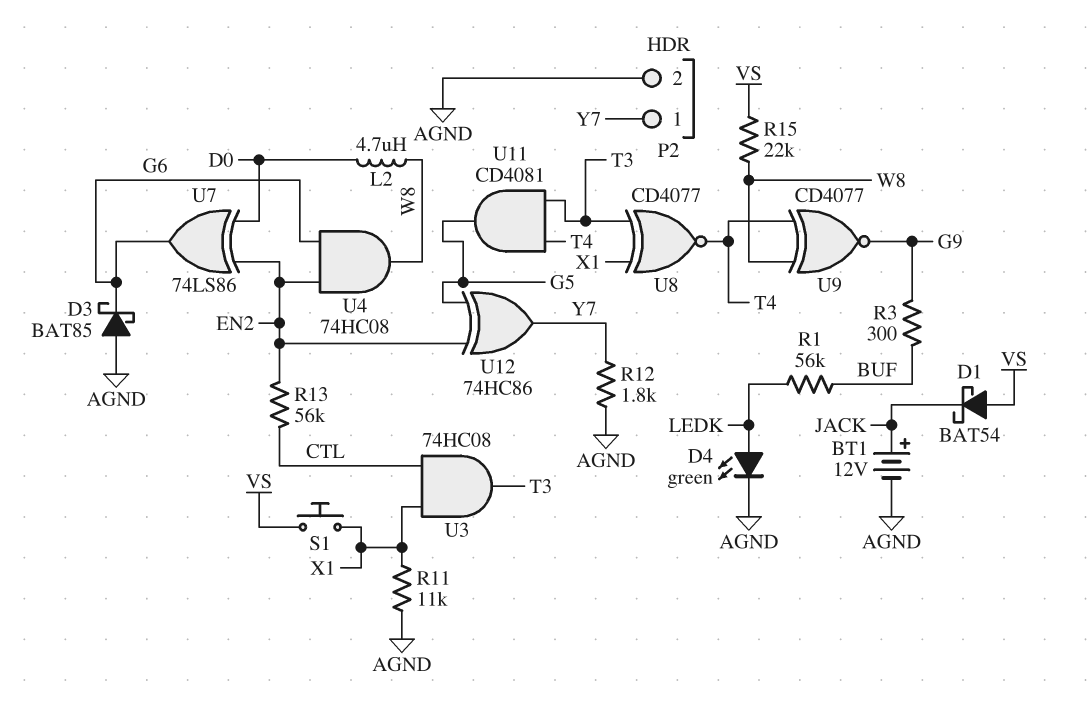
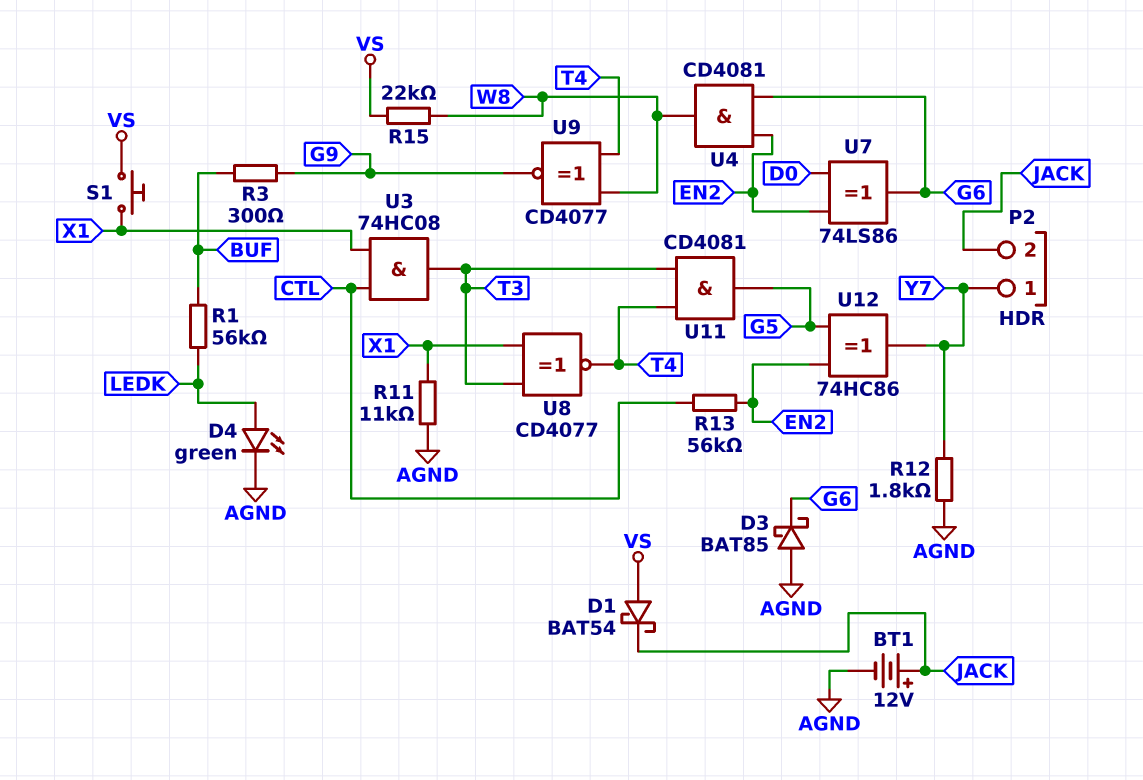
L2: 4.7uH (D0, W8) -> none
P2 pin 2: AGND -> JACK
U4: AND 74HC08 (in EN2, in G6, out W8) -> AND CD4081 (in EN2, in G6, out W8)

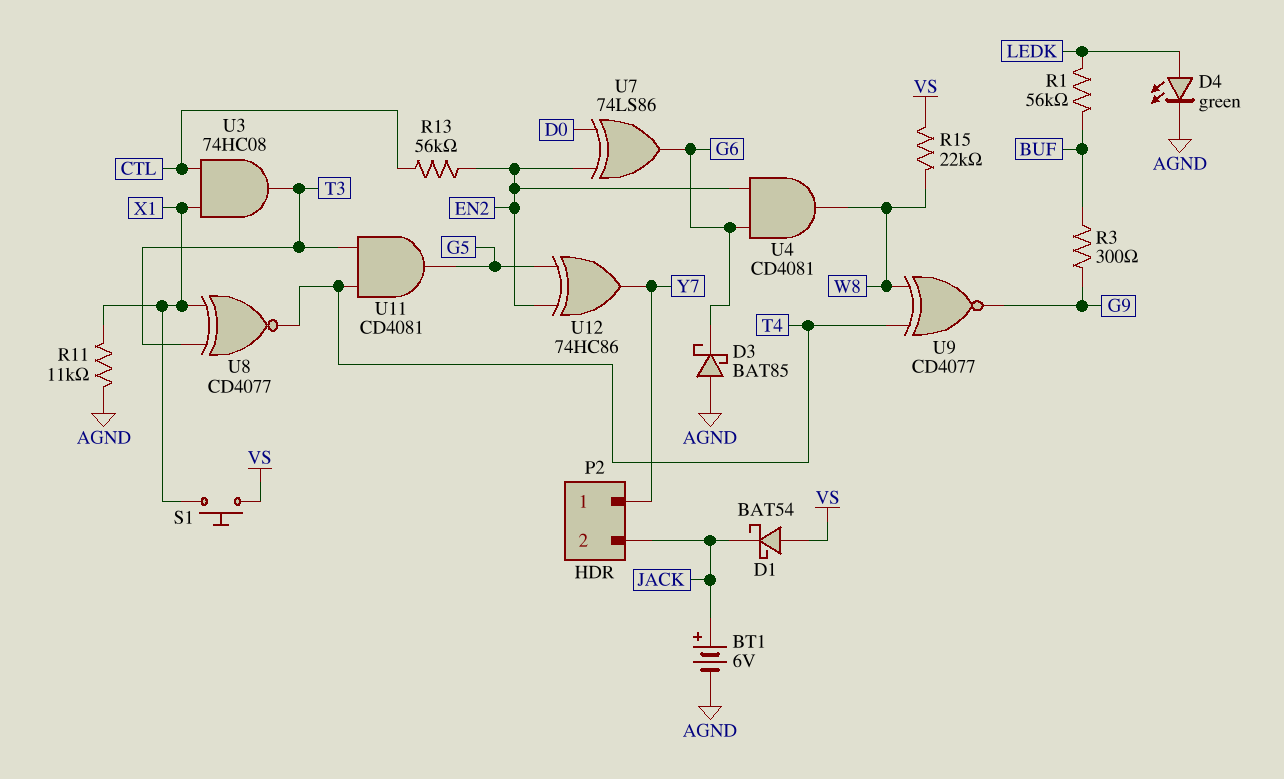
BT1: 12V (plus JACK, minus AGND) -> 6V (plus JACK, minus AGND)
R12: 1.8k (AGND, Y7) -> none

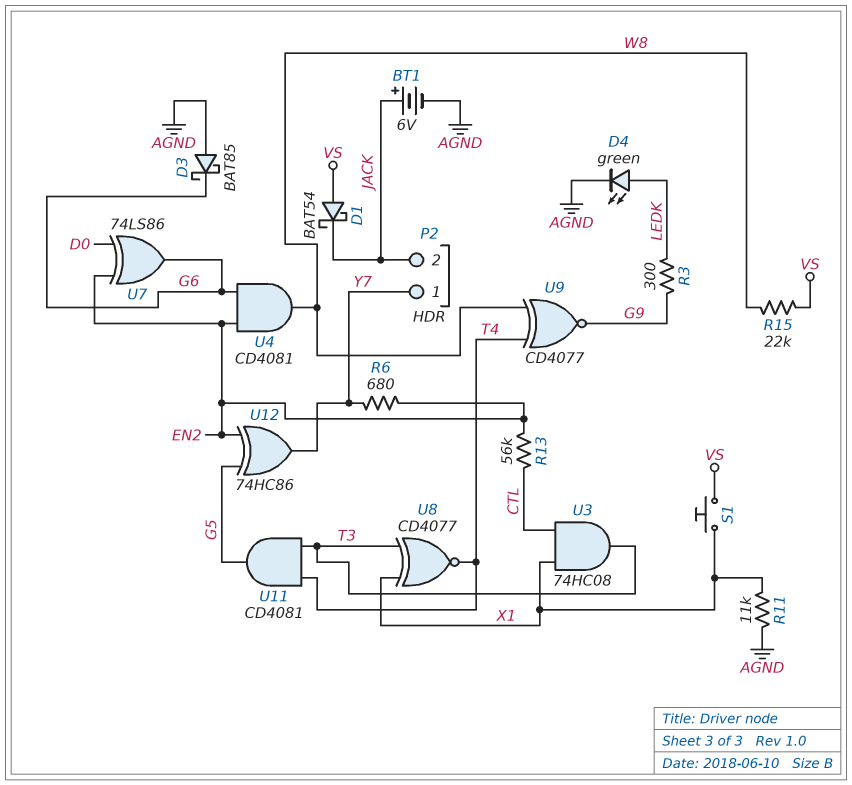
R1: 56k (BUF, LEDK) -> none
R3: 300 (BUF, G9) -> 300 (G9, LEDK)
R6: none -> 680 (EN2, Y7)

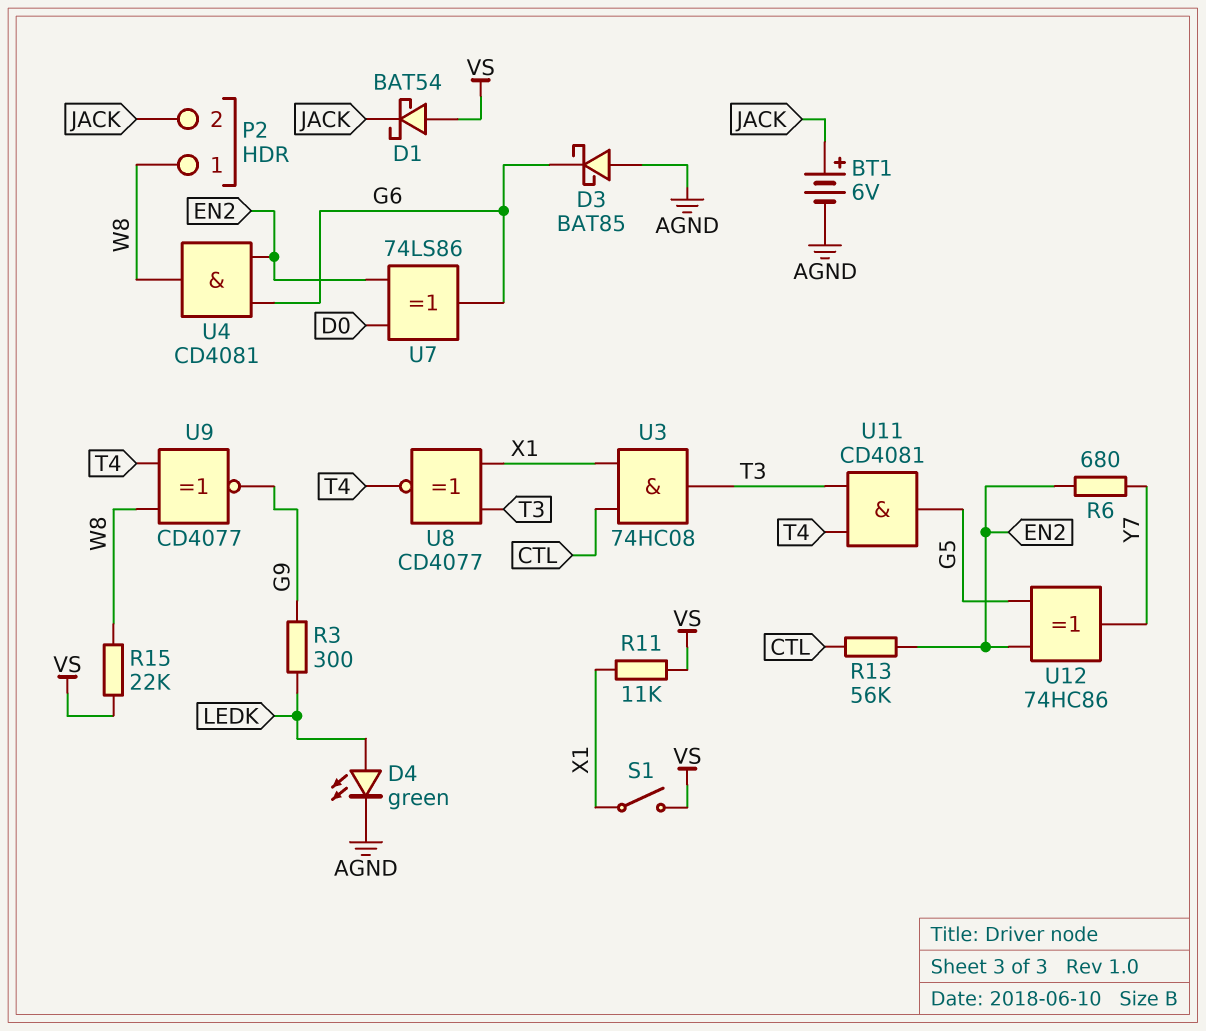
P2 pin 1: Y7 -> W8
R11: 11k (AGND, X1) -> 11k (VS, X1)
S1: button (VS, X1) -> switch (VS, X1)

